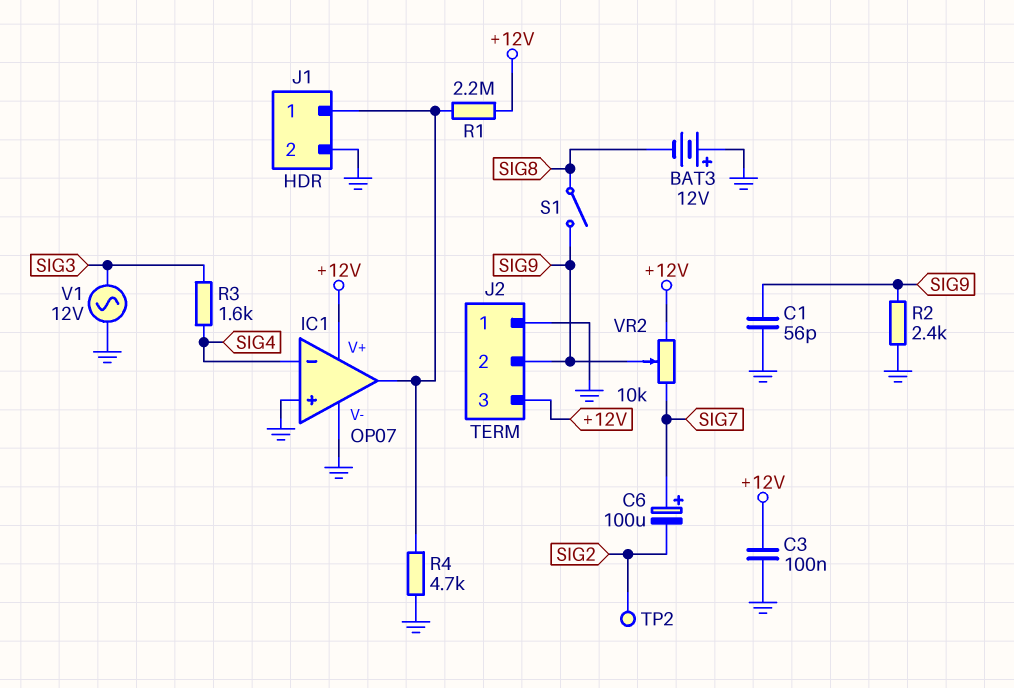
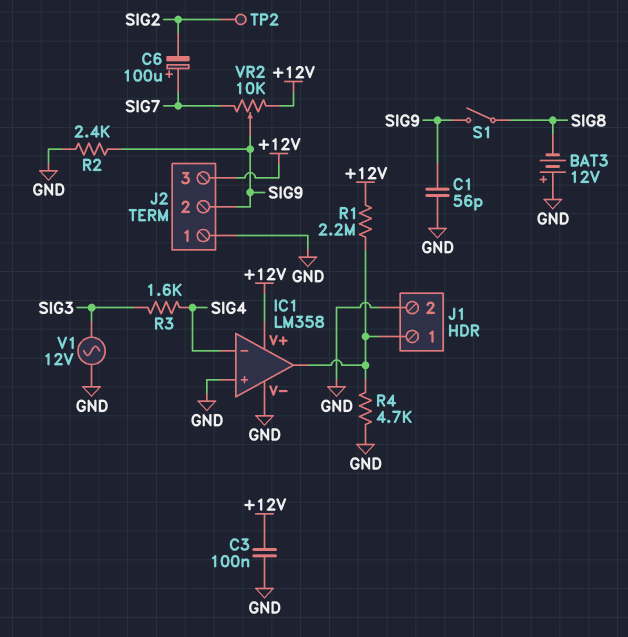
IC1: OP07 -> LM358

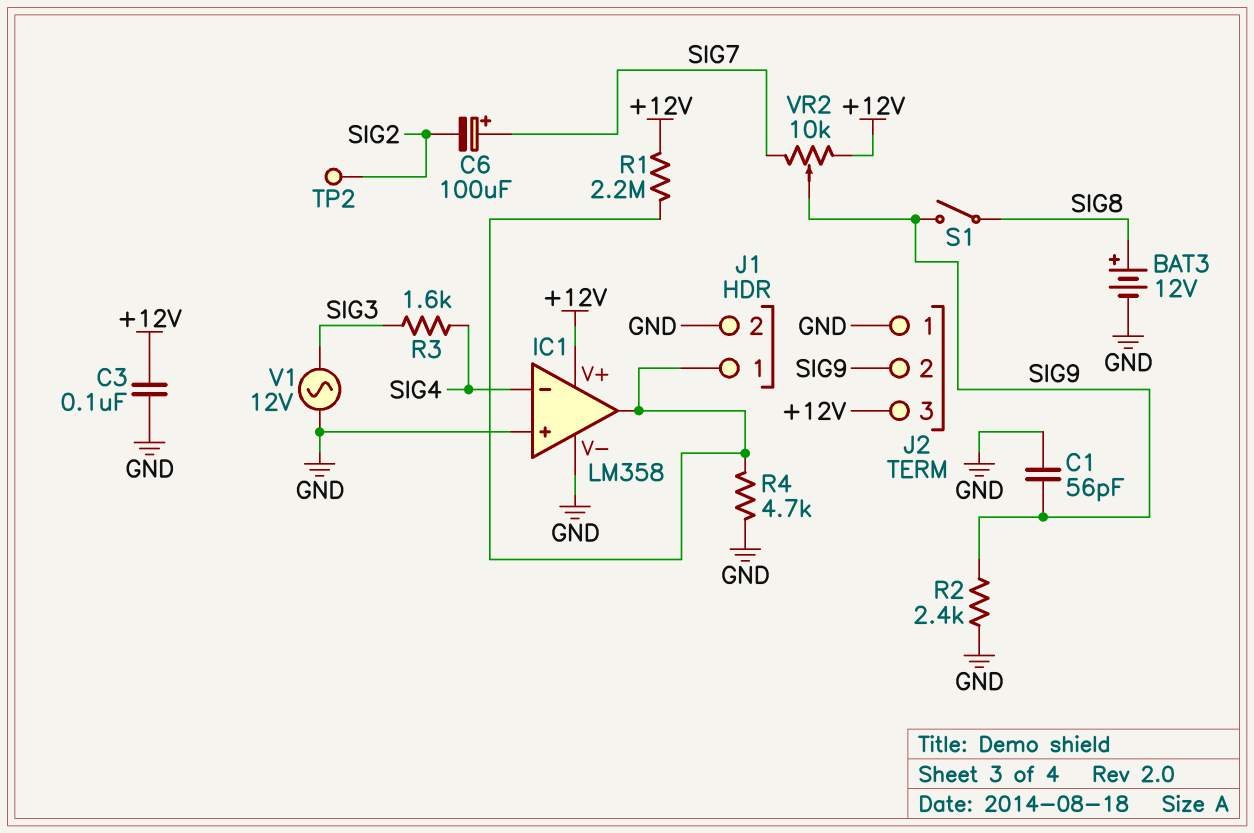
BAT3: 12V (plus GND, minus SIG8) -> 12V (plus SIG8, minus GND)

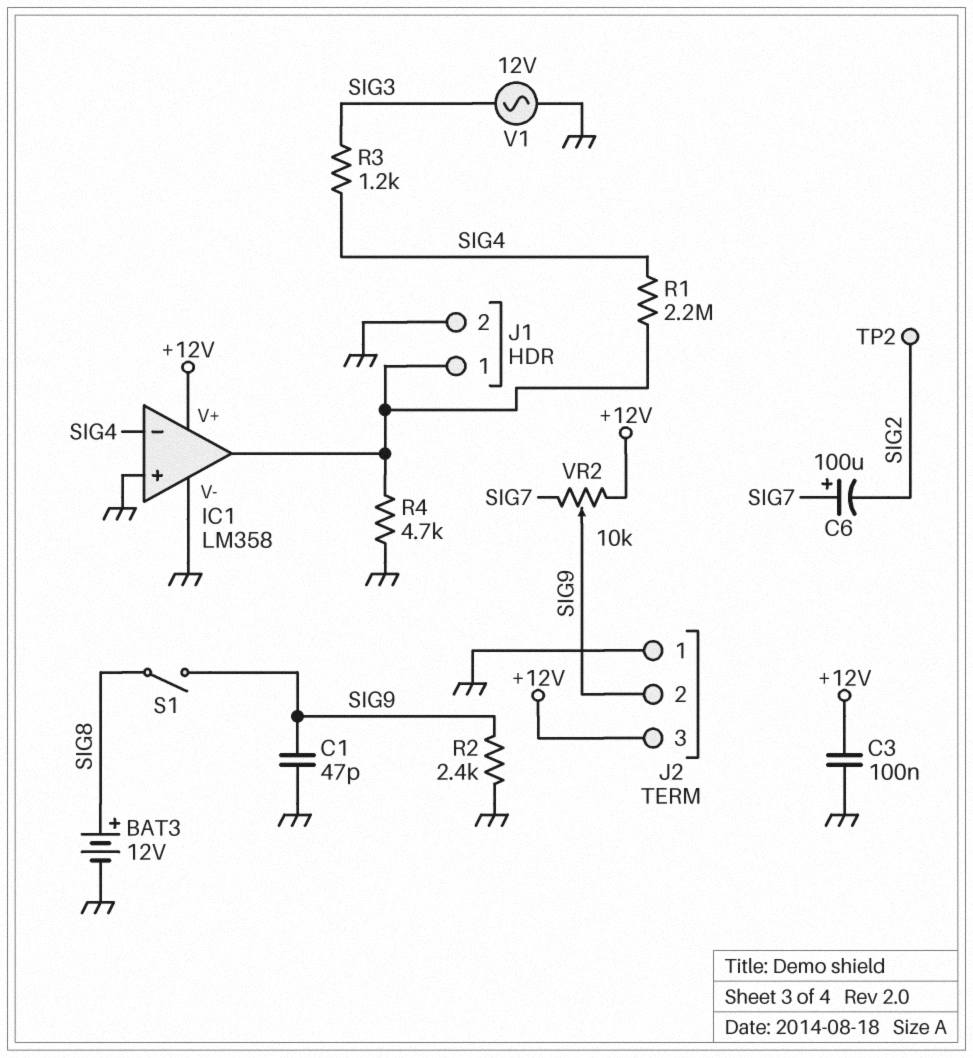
C1: 56pF (GND, SIG9) -> 47pF (GND, SIG9)
R1: 2.2M (+12V, IC1/out) -> 2.2M (IC1/out, SIG4)
R3: 1.6k (SIG3, SIG4) -> 1.2k (SIG3, SIG4)

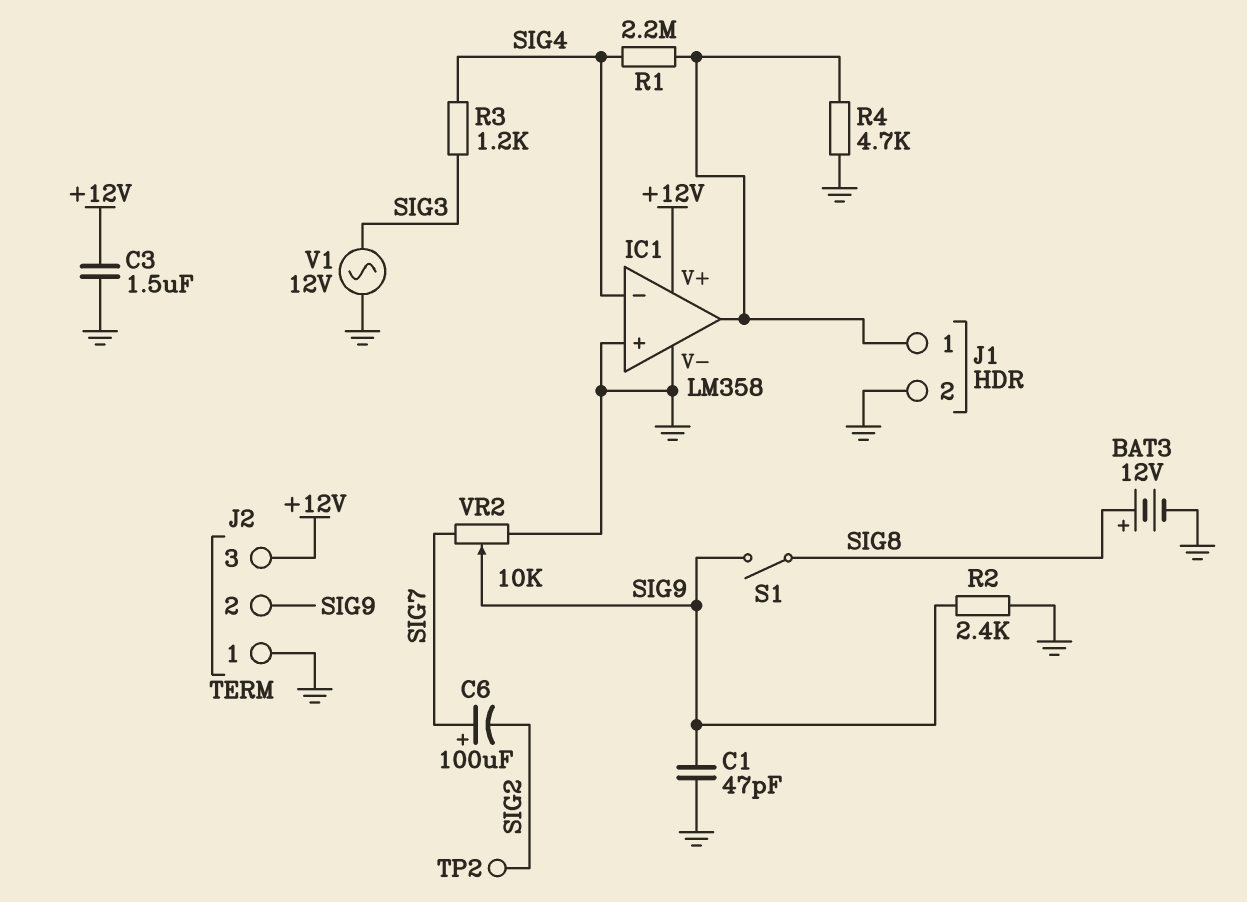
C3: 100nF (+12V, GND) -> 1.5uF (+12V, GND)
VR2: 10k (+12V, SIG7, wiper SIG9) -> 10k (GND, SIG7, wiper SIG9)

